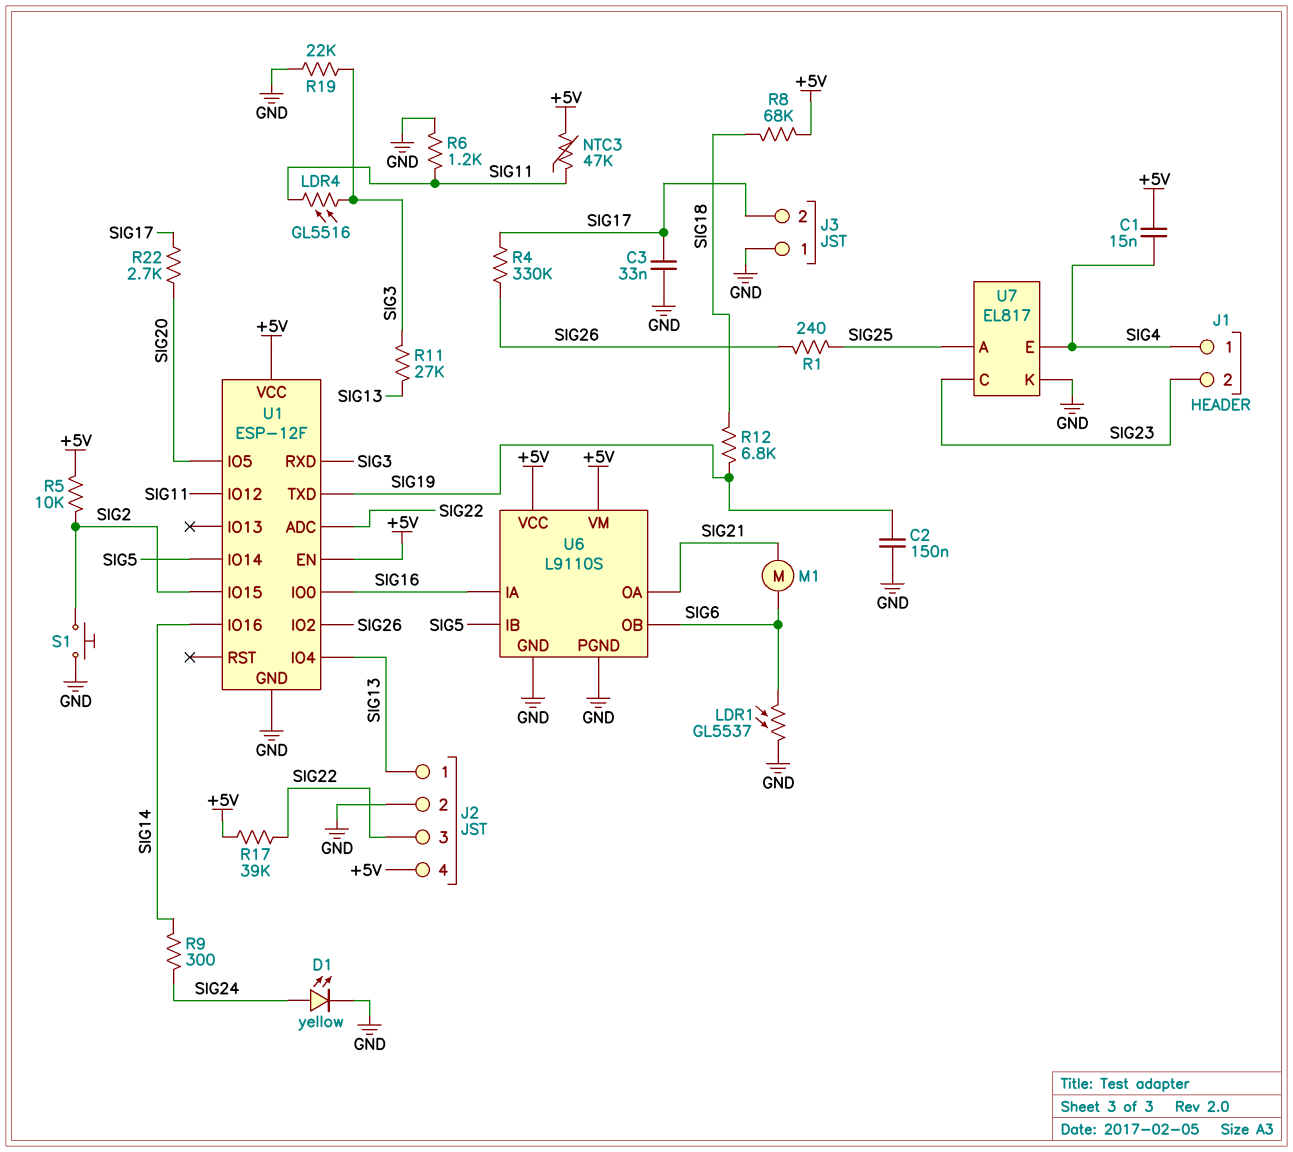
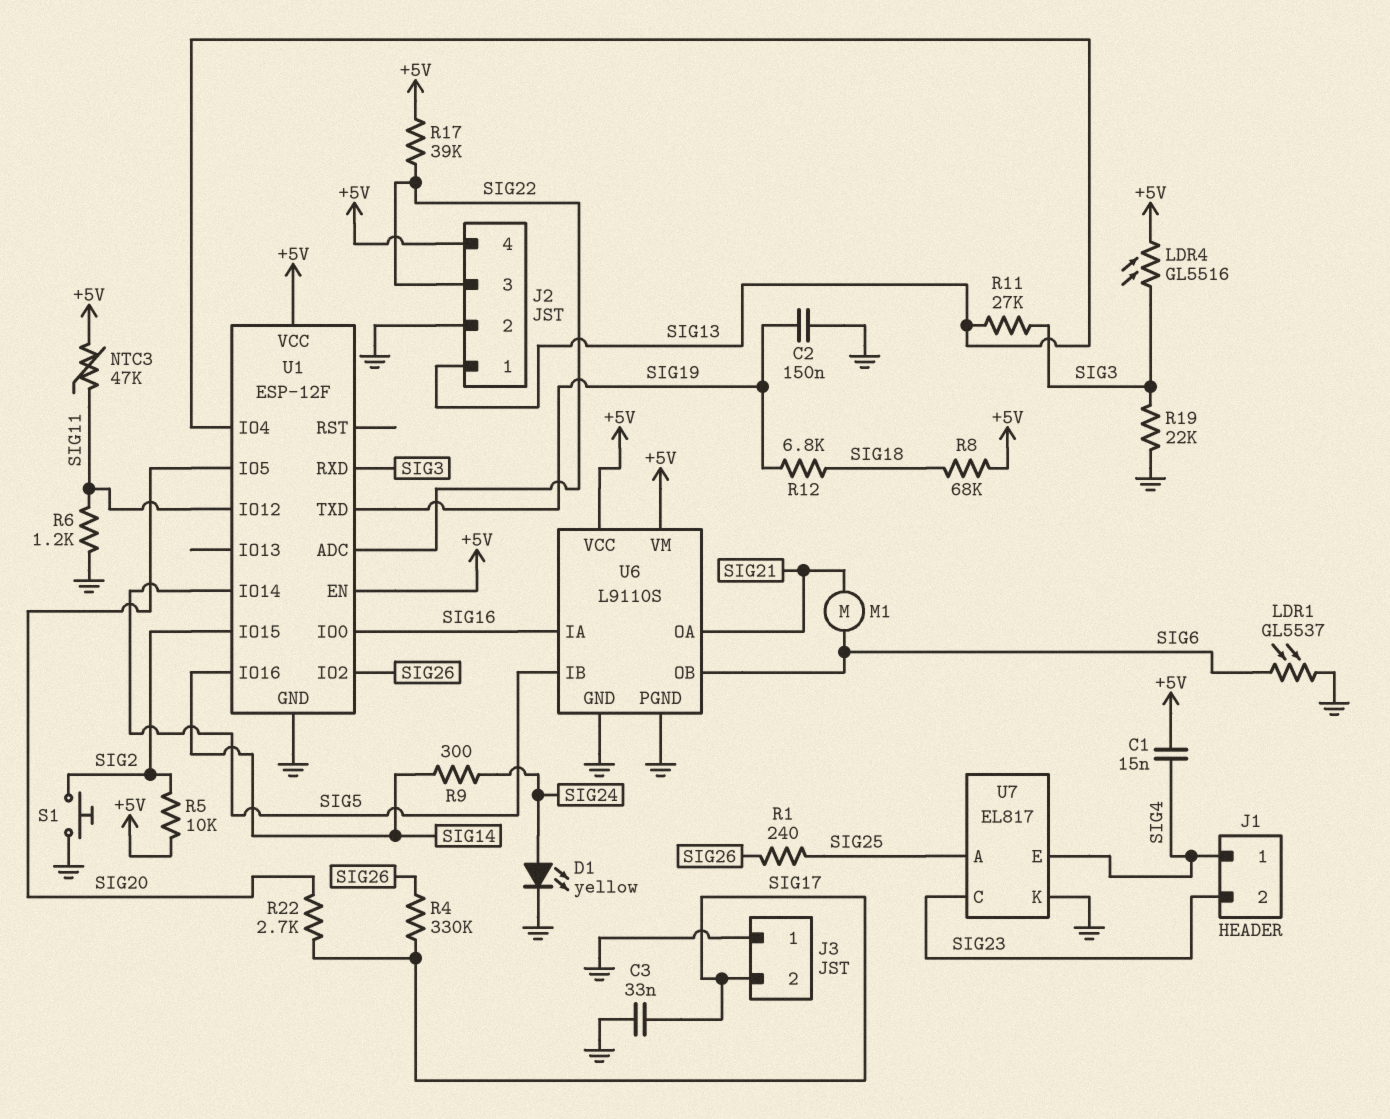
LDR4: GL5516 (SIG3, SIG11) -> GL5516 (+5V, SIG3)

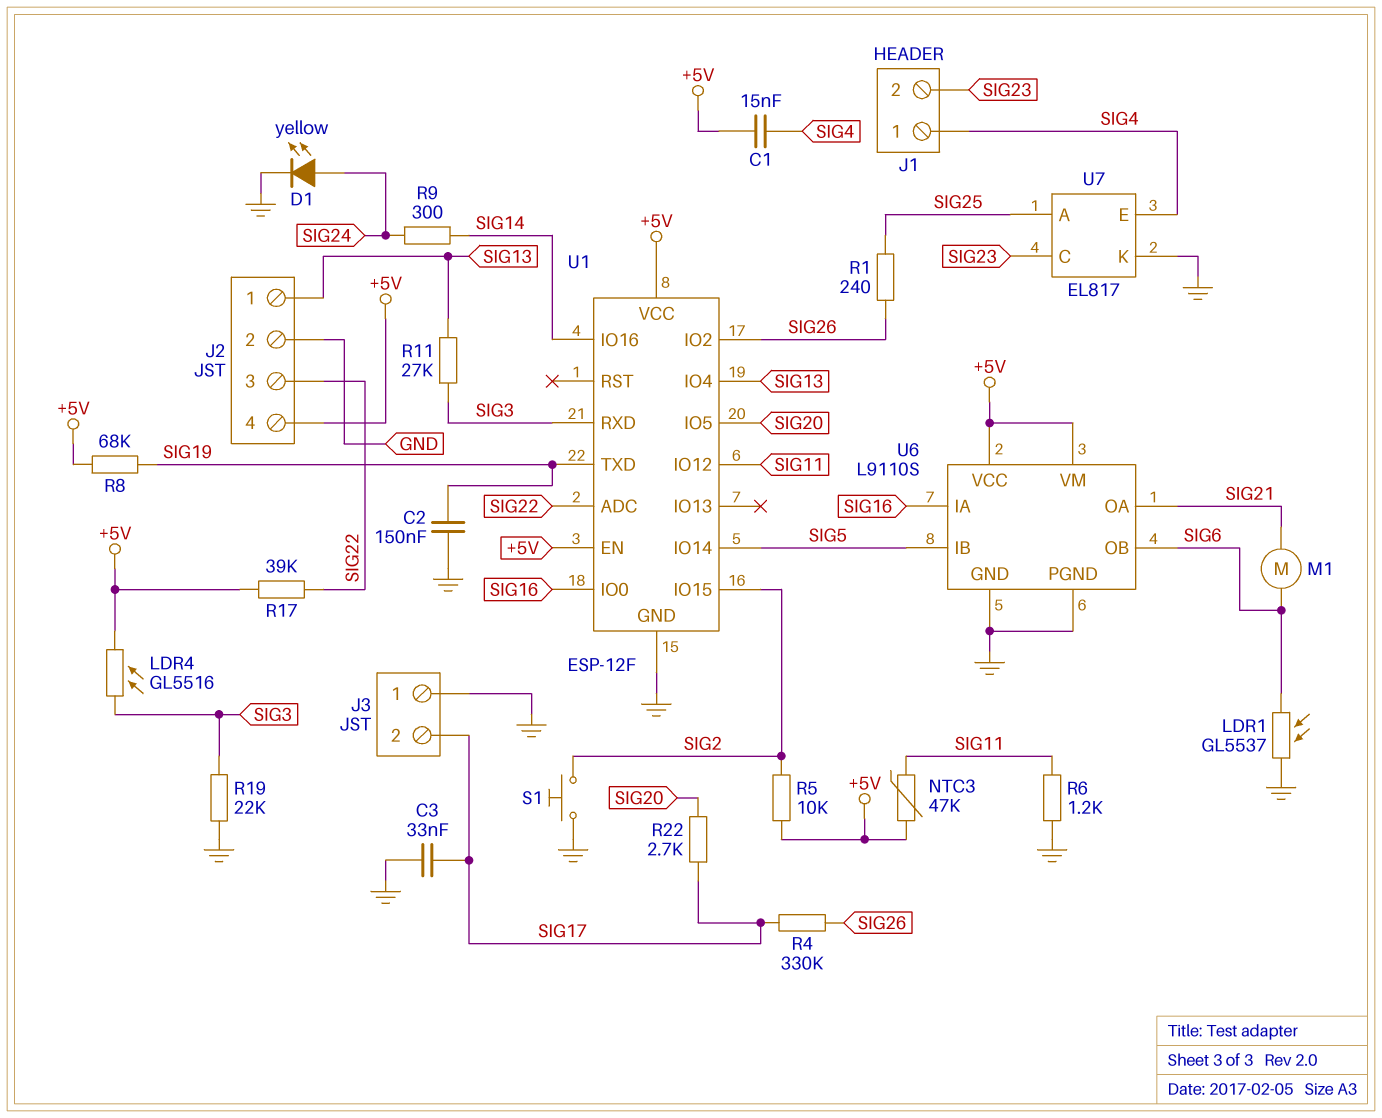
R8: 68k (+5V, SIG18) -> 68k (+5V, SIG19)
R12: 6.8k (SIG18, SIG19) -> none

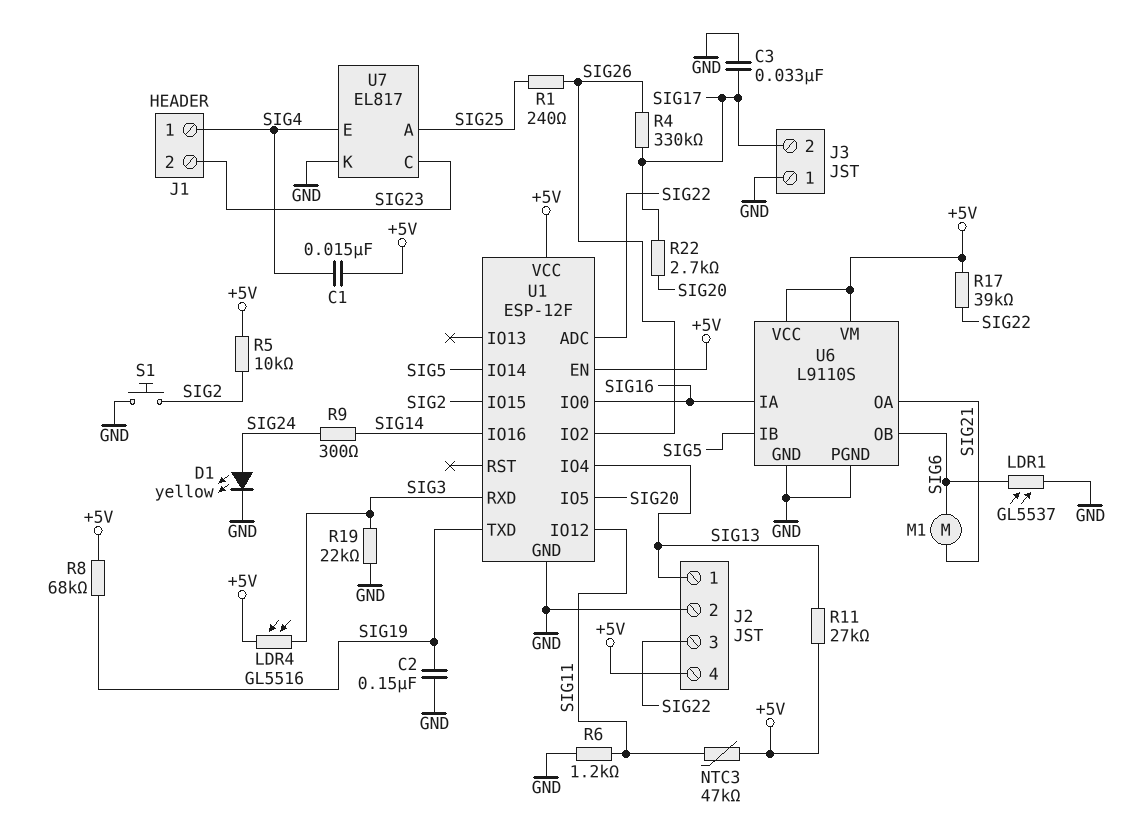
R11: 27k (SIG3, SIG13) -> 27k (+5V, SIG13)

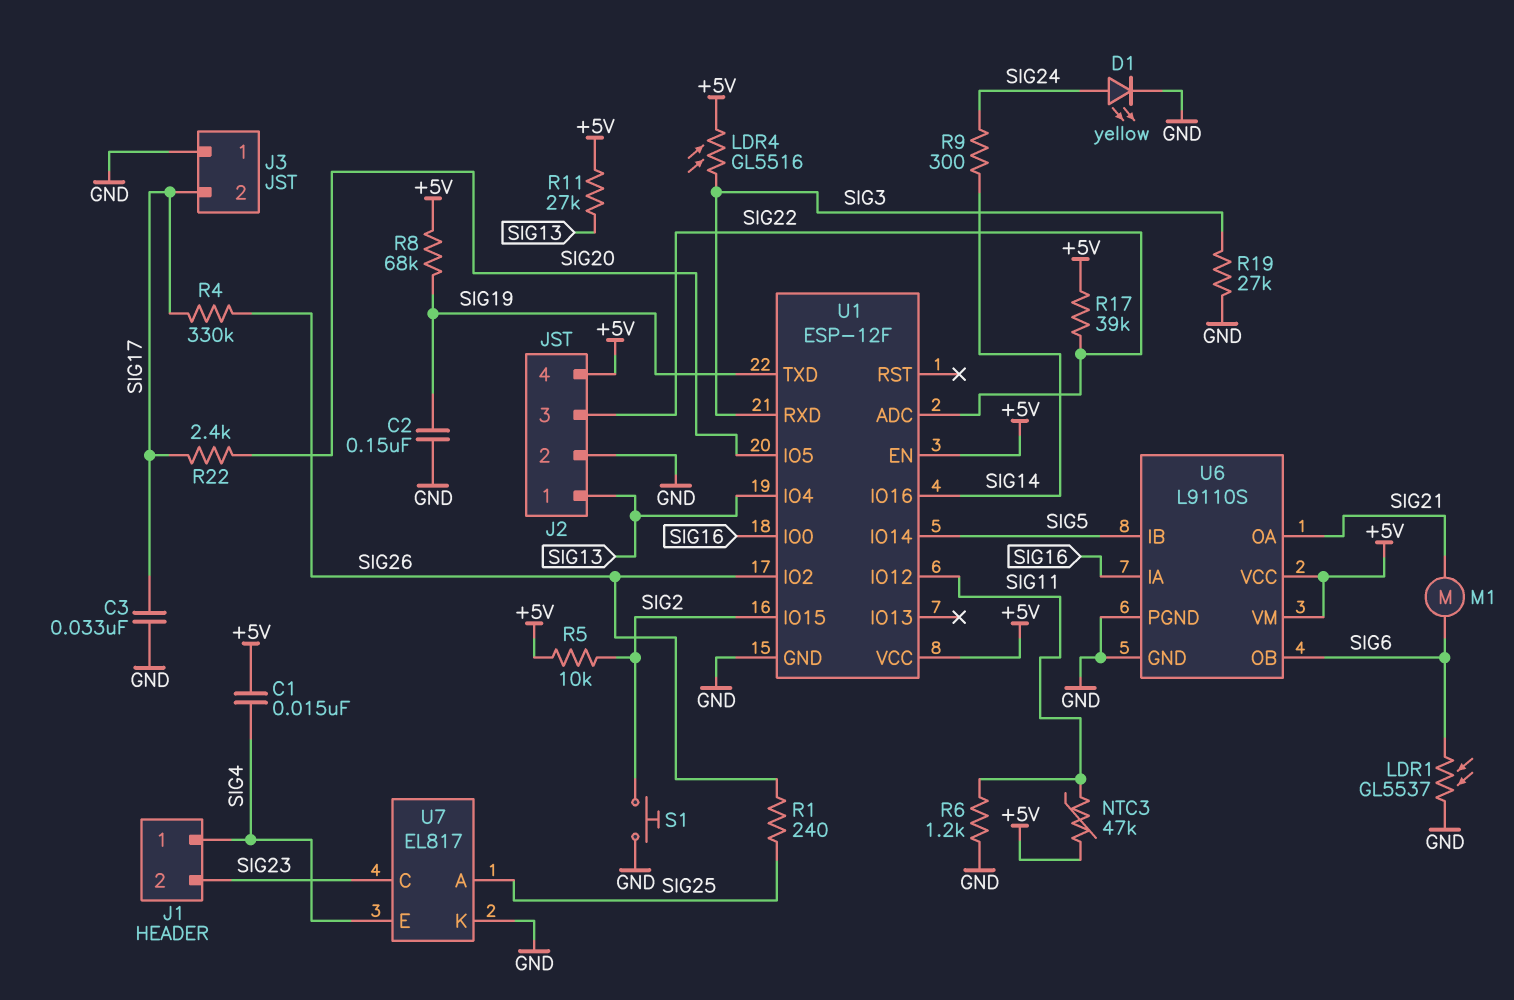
R19: 22k (GND, SIG3) -> 27k (GND, SIG3)
R22: 2.7k (SIG17, SIG20) -> 2.4k (SIG17, SIG20)

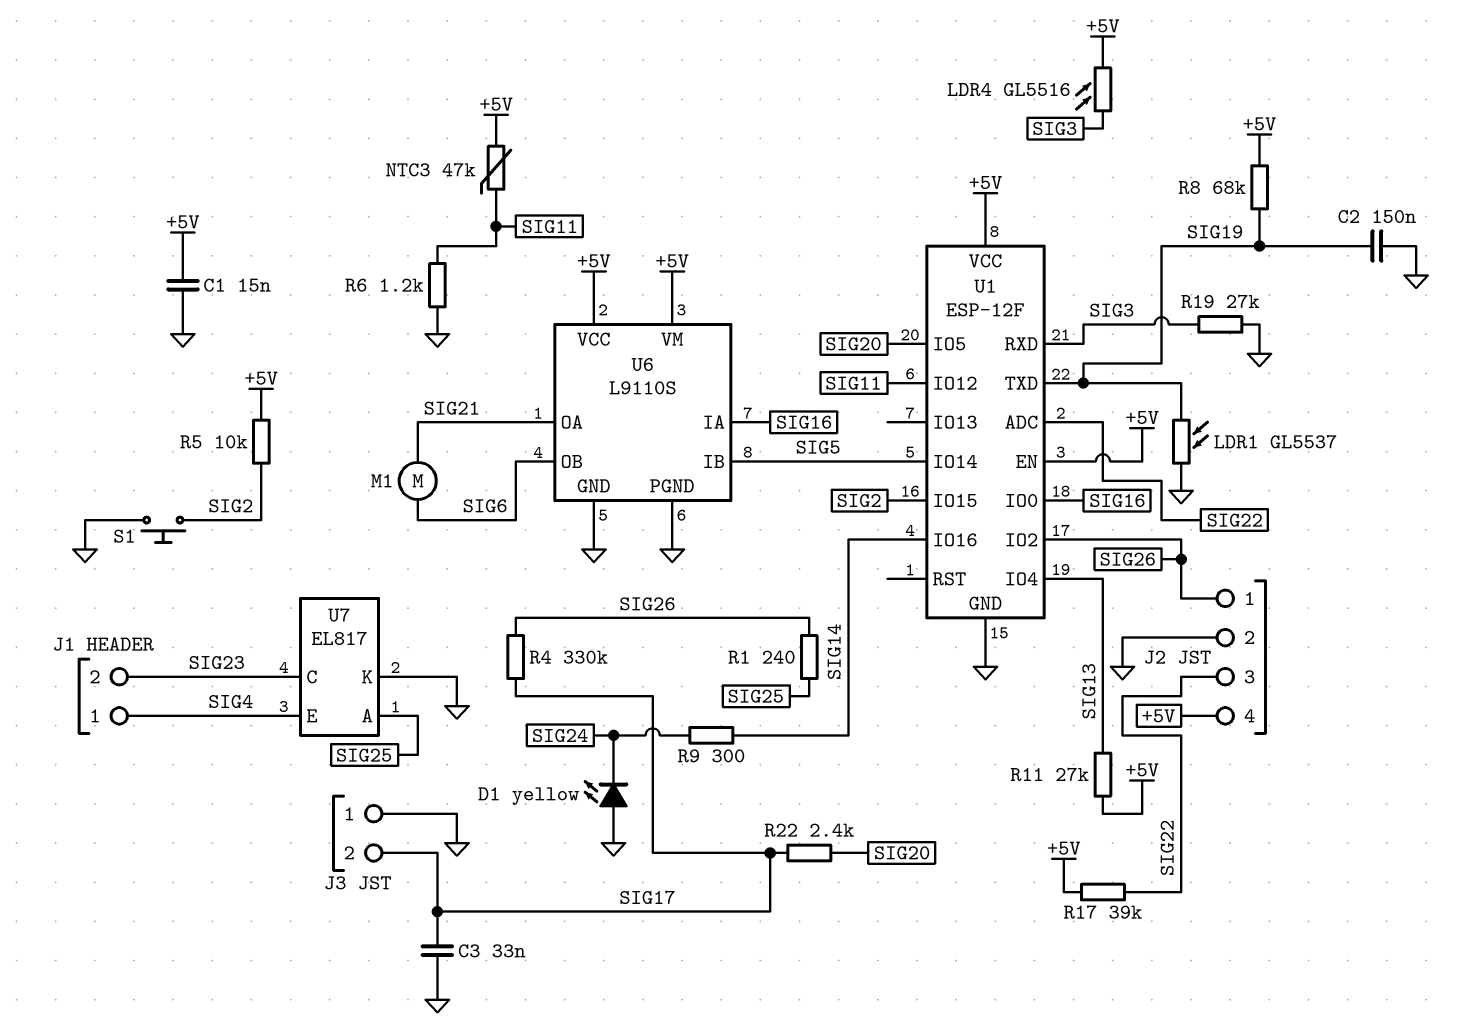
C1: 15nF (+5V, SIG4) -> 15nF (+5V, GND)
D1: LED yellow (A SIG24, K GND) -> LED yellow (A GND, K SIG24)
J2 pin 1: SIG13 -> SIG26
LDR1: GL5537 (GND, SIG6) -> GL5537 (GND, SIG19)

